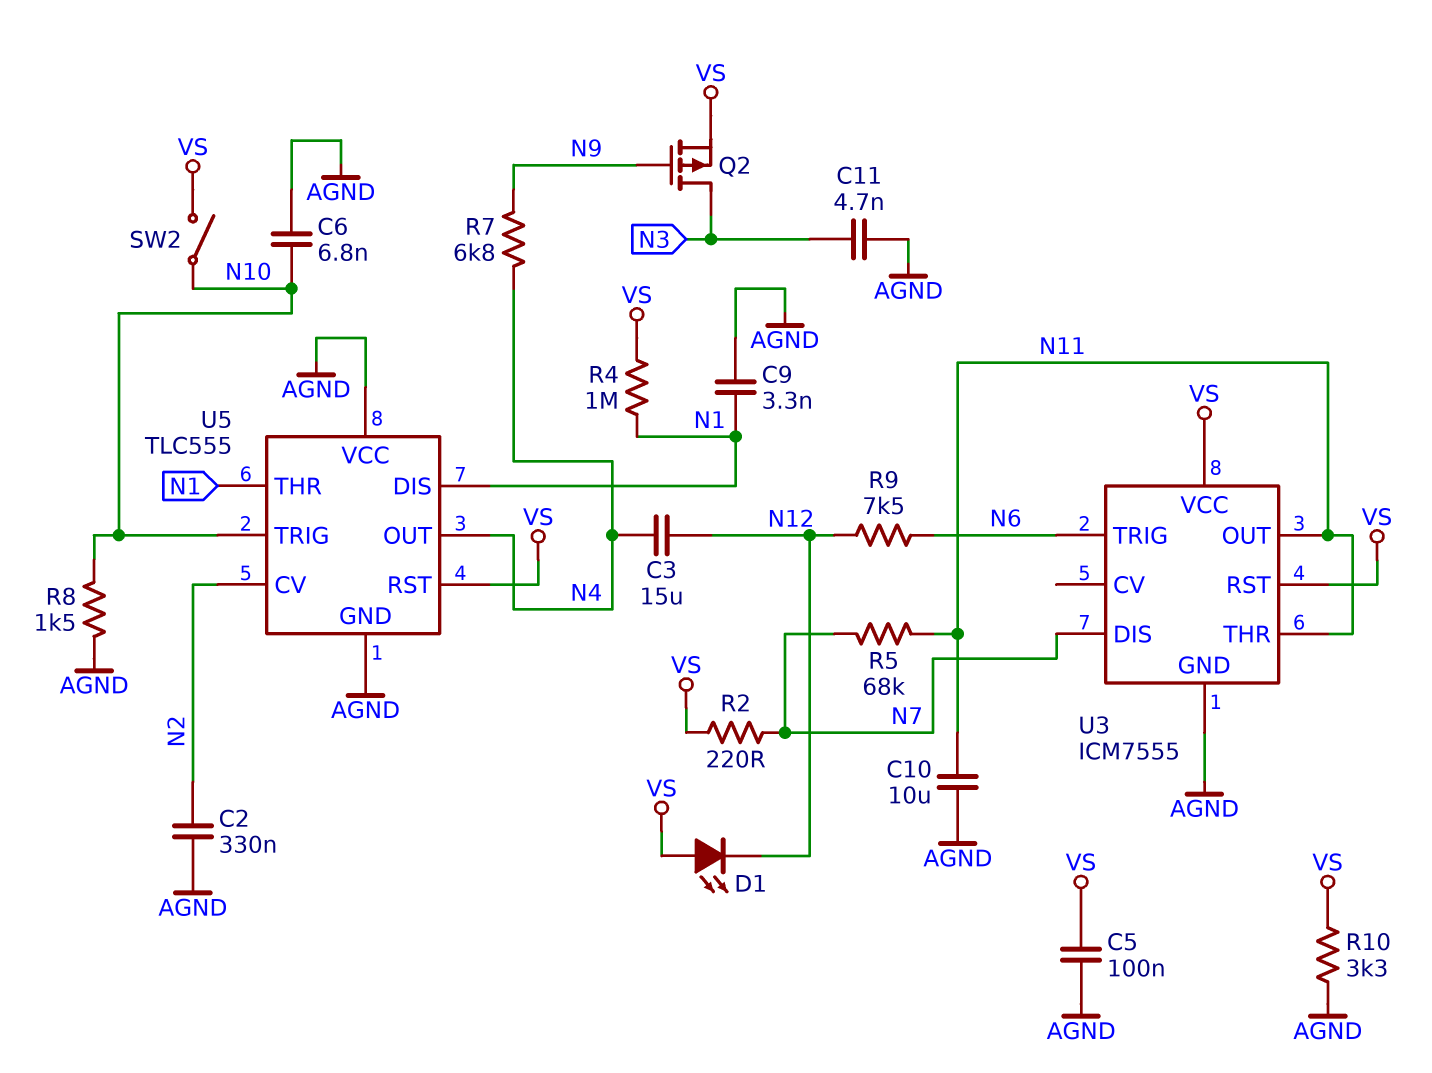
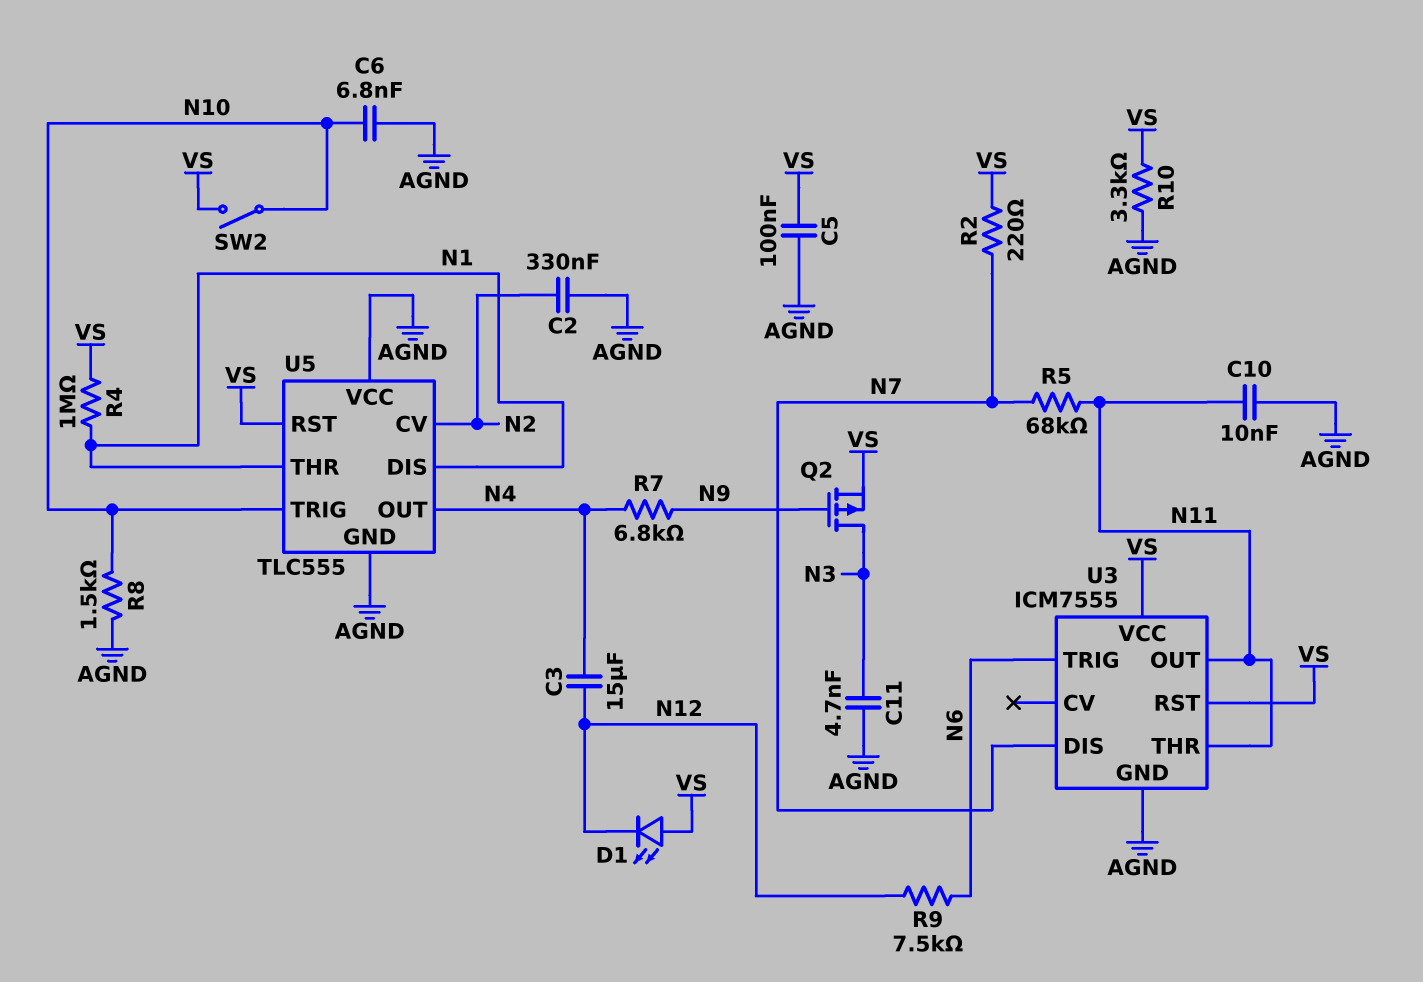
C9: 3.3nF (AGND, N1) -> none
C10: 10uF (AGND, N11) -> 10nF (AGND, N11)

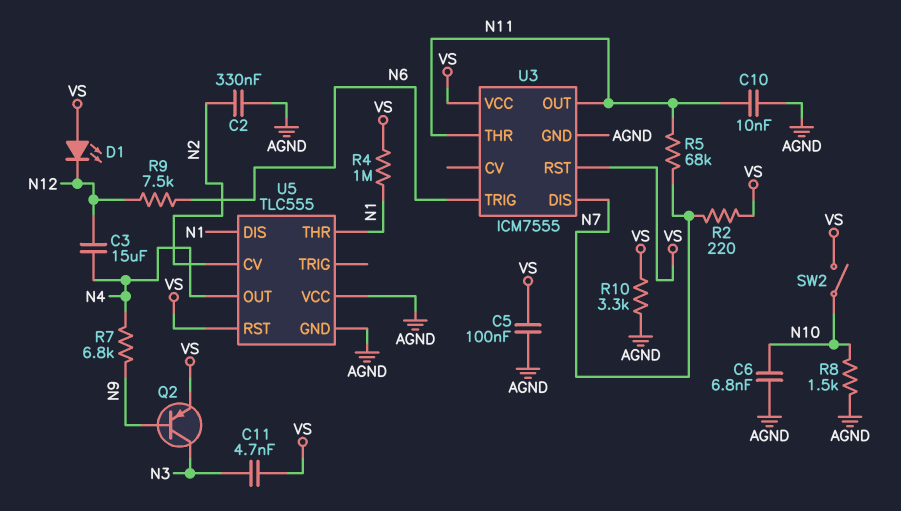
C11: 4.7nF (AGND, N3) -> 4.7nF (N3, VS)
Q2: PMOS (G N9, D N3, S VS) -> PNP (B N9, C N3, E VS)
U5 pin TRIG: N10 -> none

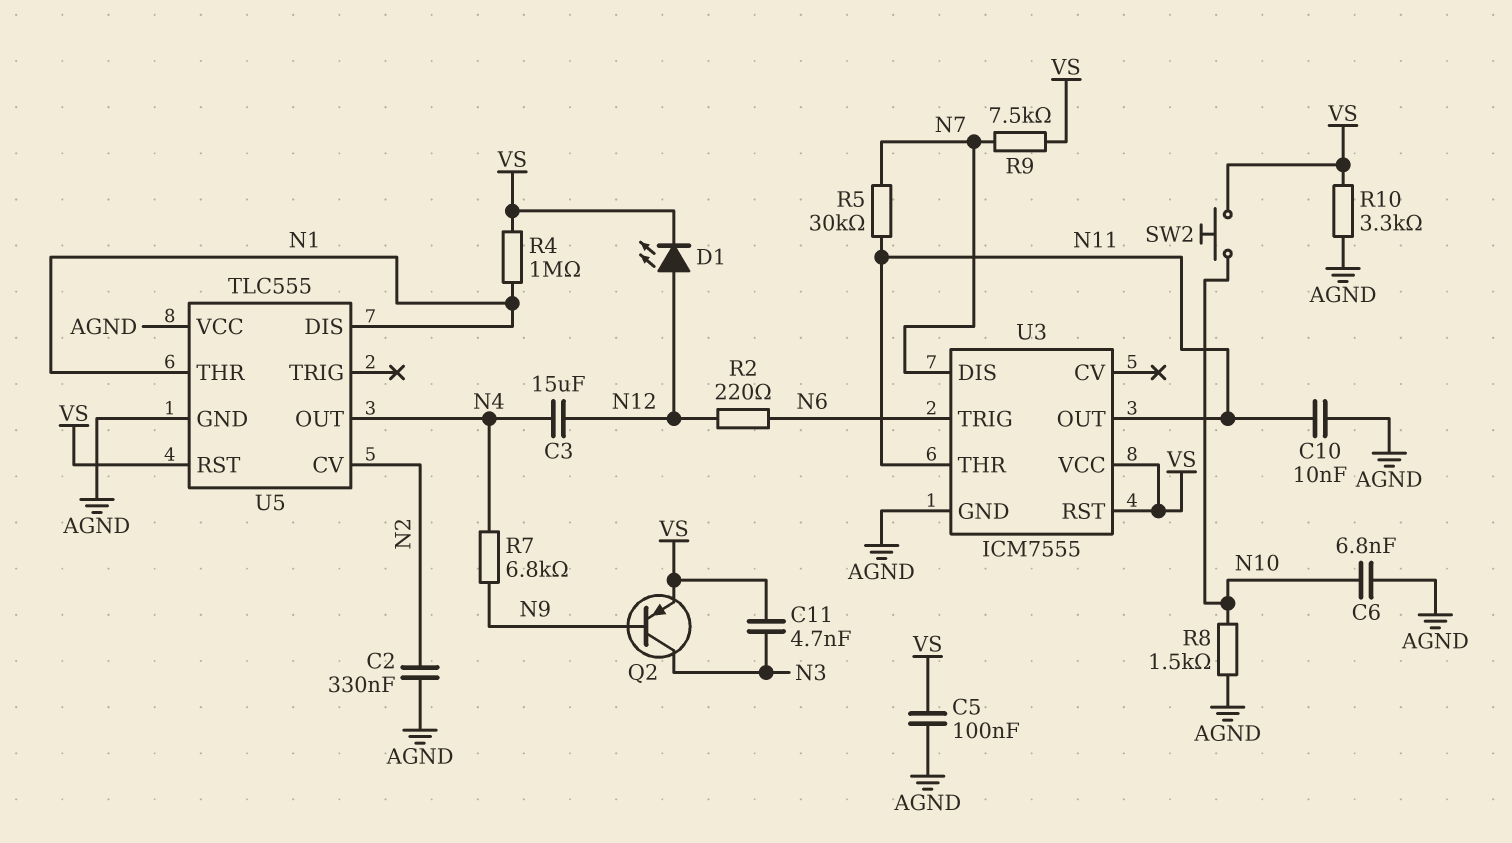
D1: LED (A VS, K N12) -> LED (A N12, K VS)
R2: 220 (N7, VS) -> 220 (N6, N12)
R5: 68k (N7, N11) -> 30k (N7, N11)
R9: 7.5k (N6, N12) -> 7.5k (N7, VS)
SW2: switch (N10, VS) -> button (N10, VS)

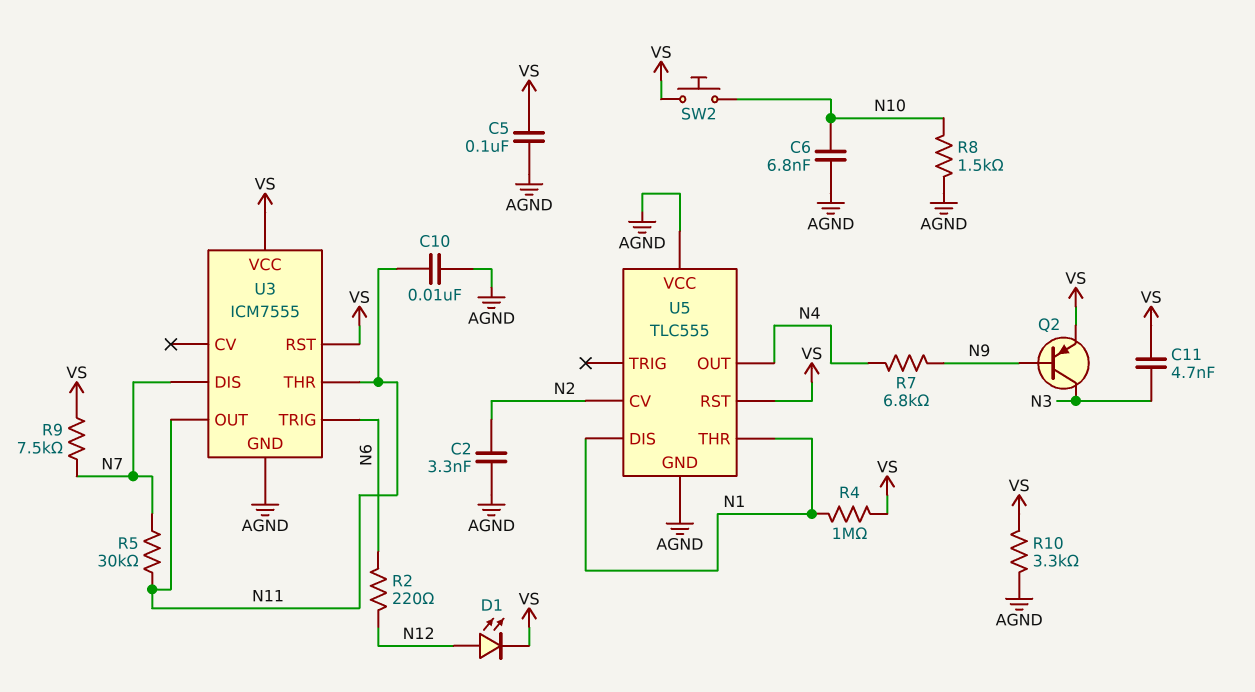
C2: 330nF (AGND, N2) -> 3.3nF (AGND, N2)
C3: 15uF (N4, N12) -> none

